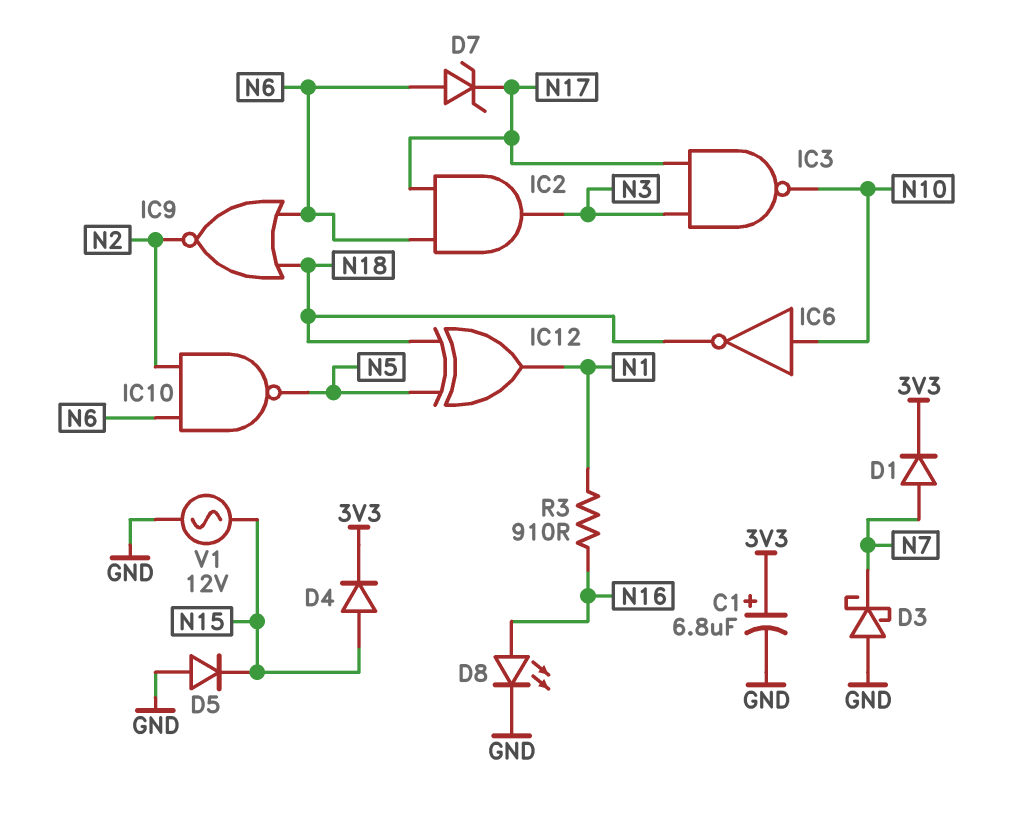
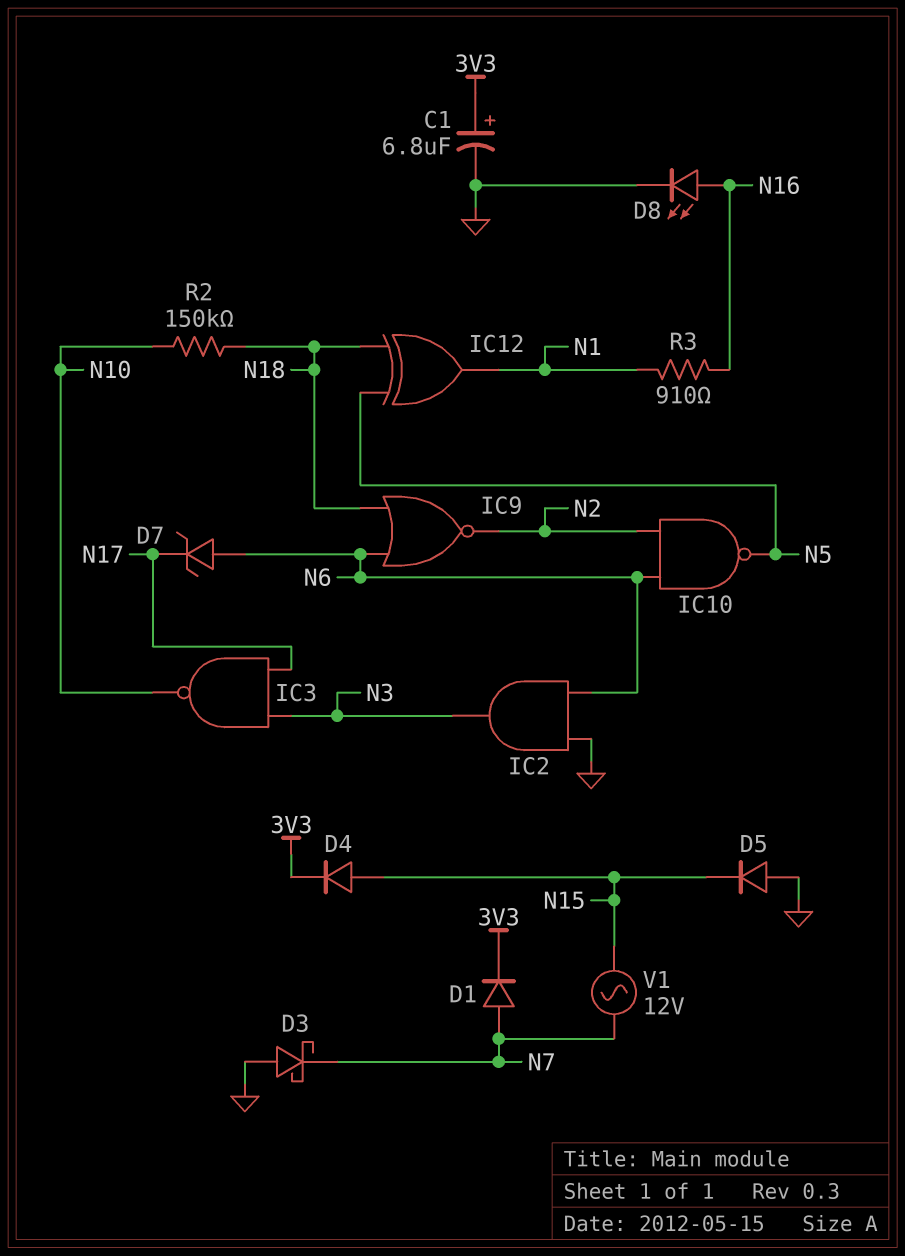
IC2: AND (in N6, in N17, out N3) -> AND (in GND, in N6, out N3)
IC6: NOT (in N10, out N18) -> none
R2: none -> 150k (N10, N18)
V1: AC 12V (GND, N15) -> AC 12V (N7, N15)

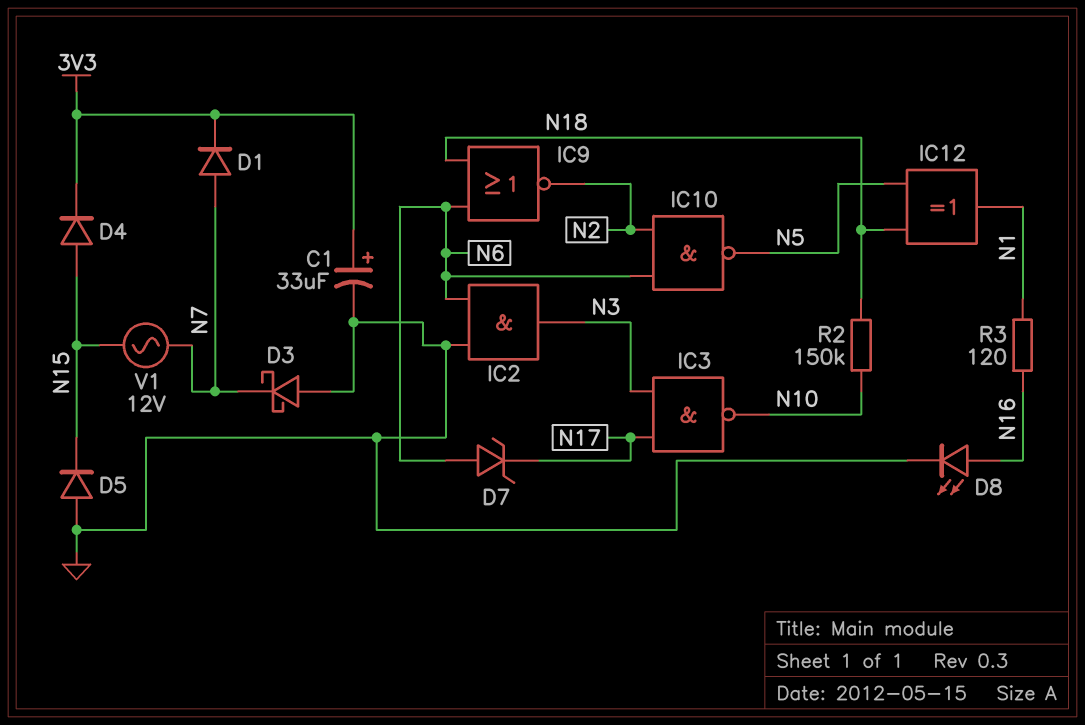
C1: 6.8uF (plus 3V3, minus GND) -> 33uF (plus 3V3, minus GND)
R3: 910 (N1, N16) -> 120 (N1, N16)

